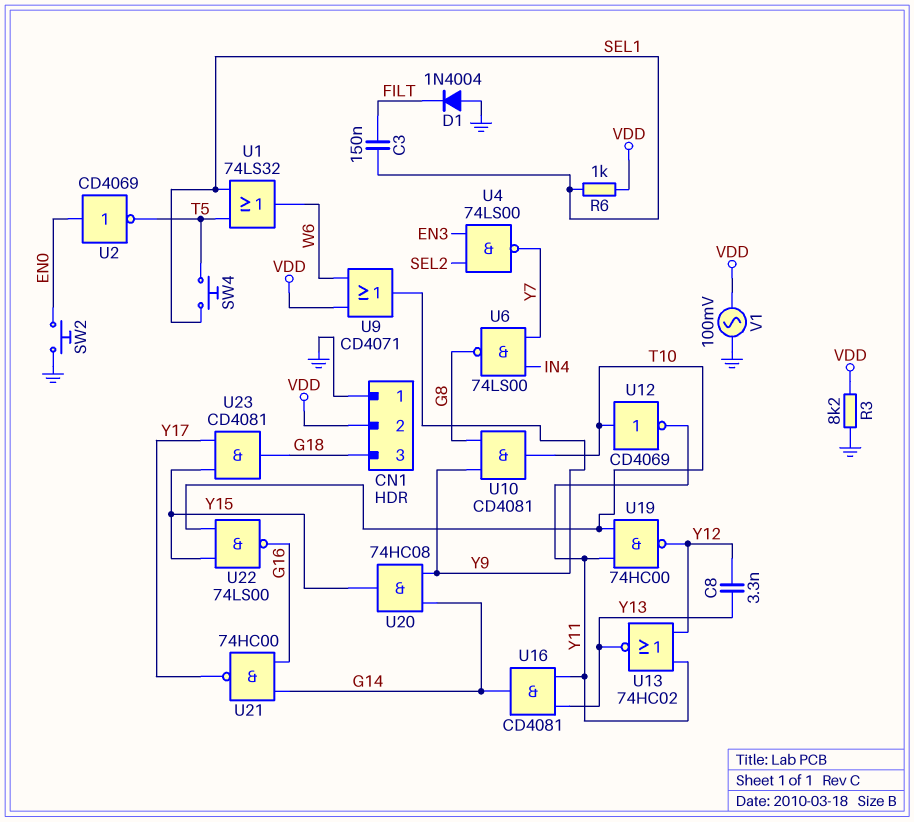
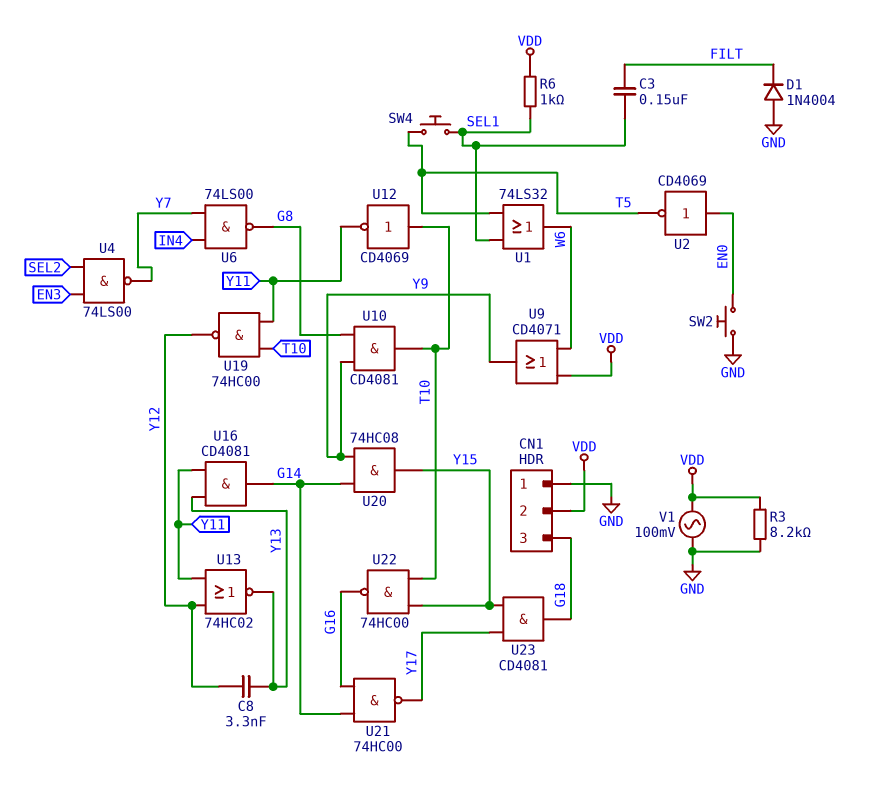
U22: NAND 74LS00 (in T10, in Y15, out G16) -> NAND 74HC00 (in T10, in Y15, out G16)

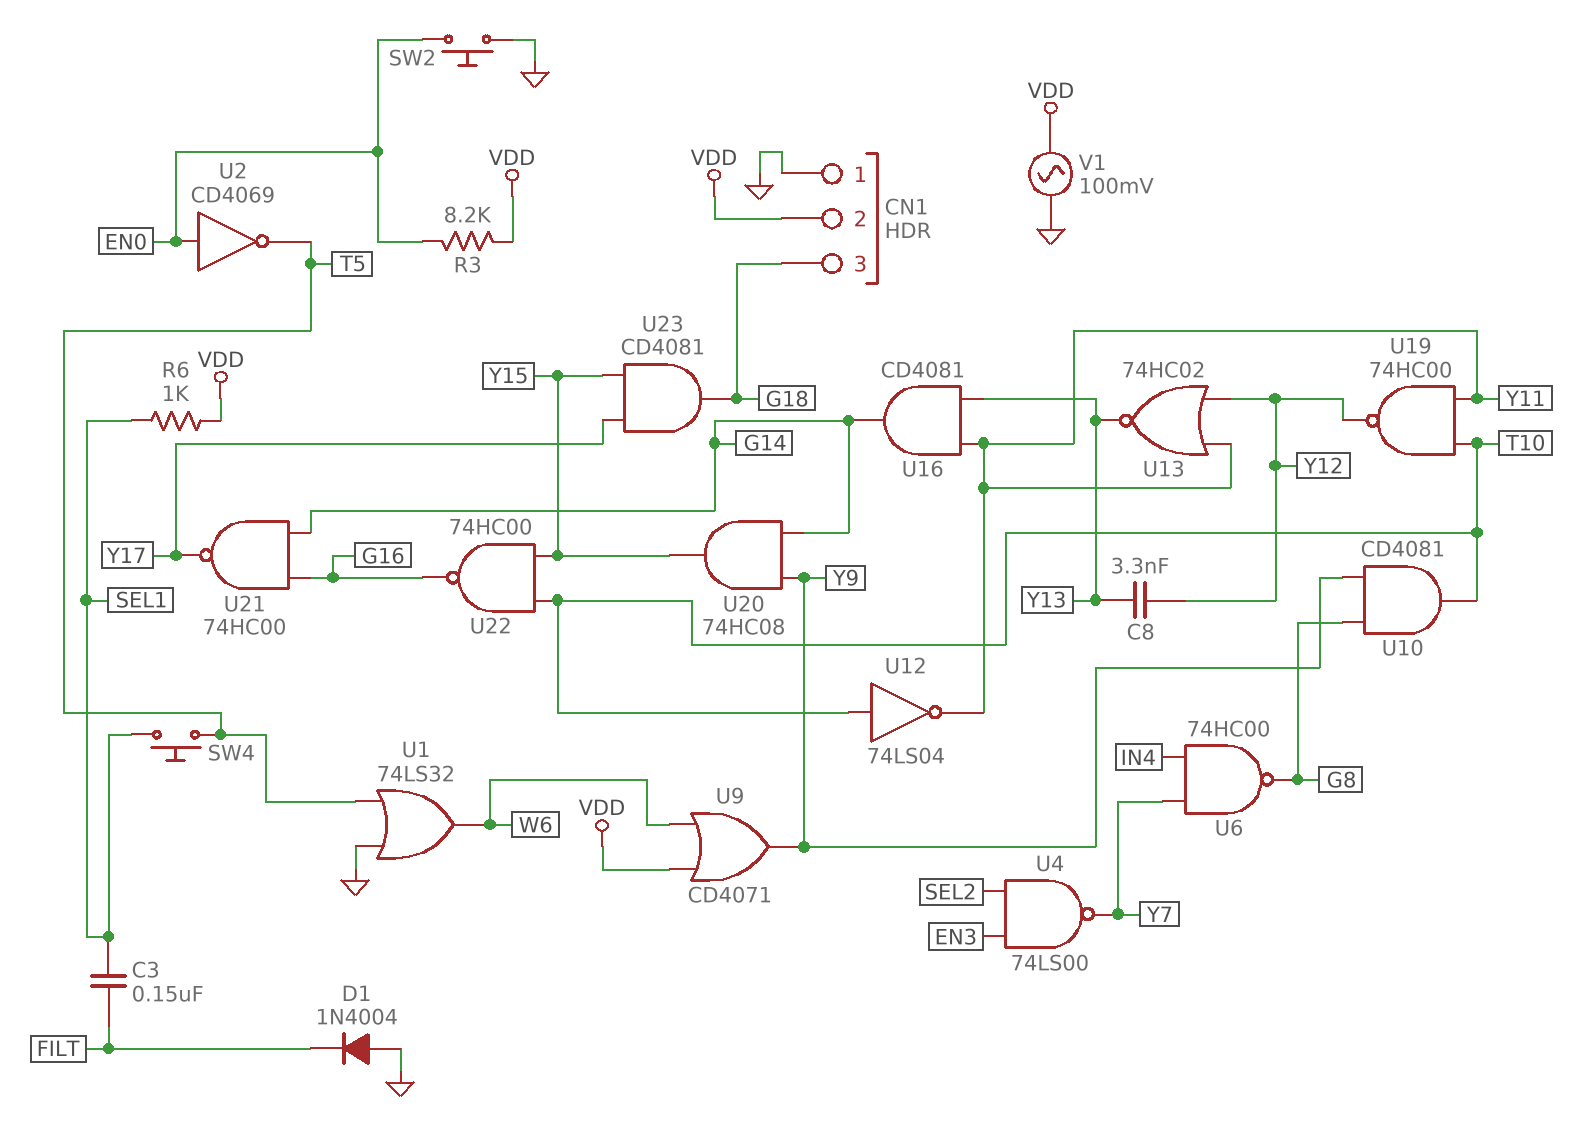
R3: 8.2k (GND, VDD) -> 8.2k (EN0, VDD)
U1: OR 74LS32 (in SEL1, in T5, out W6) -> OR 74LS32 (in GND, in T5, out W6)
U6: NAND 74LS00 (in IN4, in Y7, out G8) -> NAND 74HC00 (in IN4, in Y7, out G8)
U12: NOT CD4069 (in T10, out Y11) -> NOT 74LS04 (in T10, out Y11)

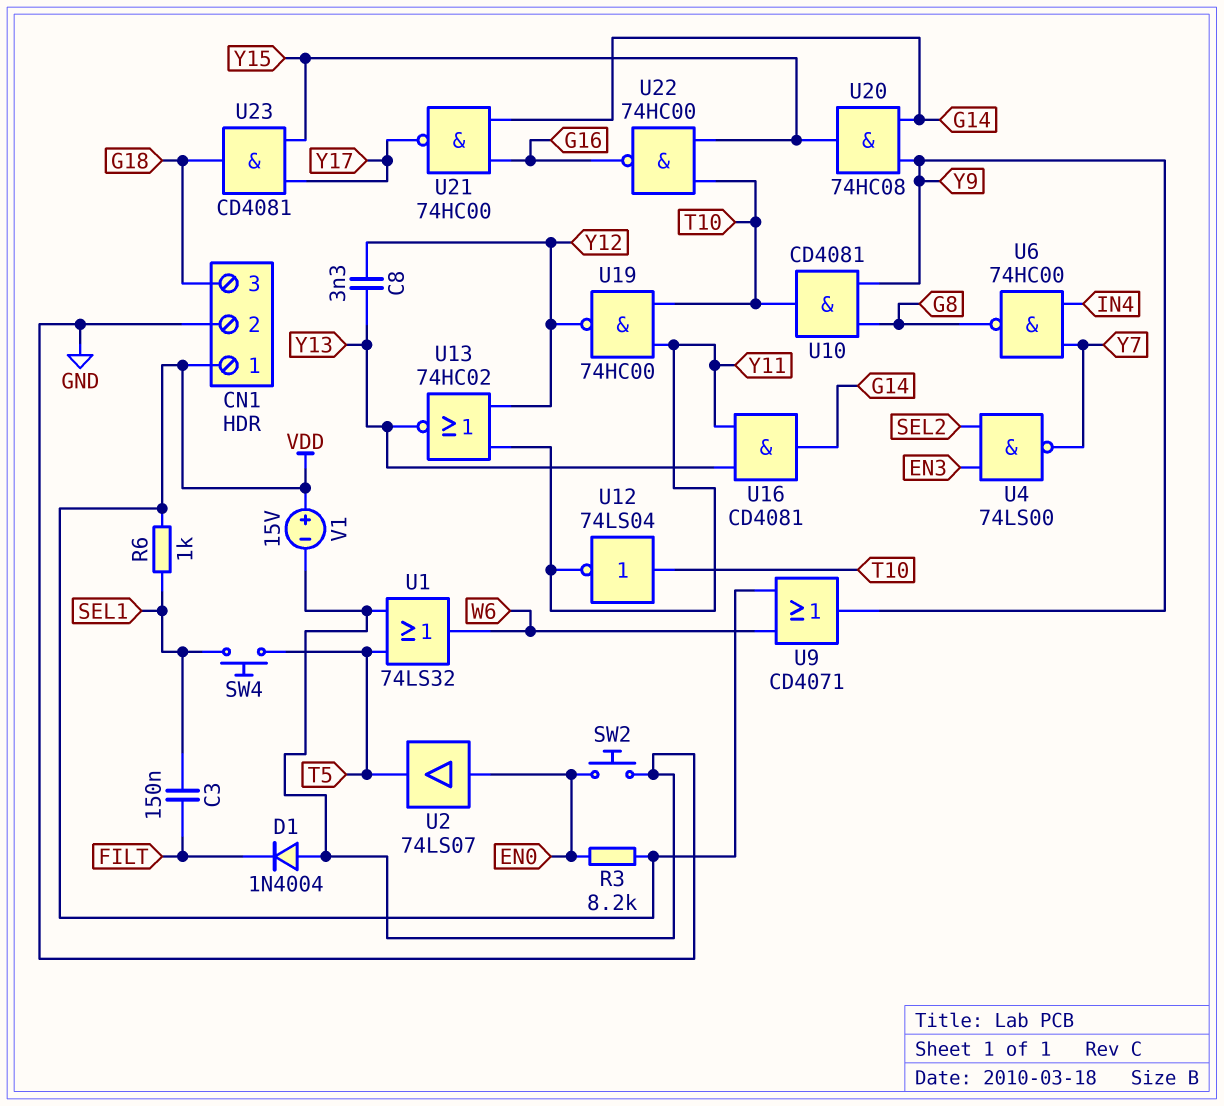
CN1 pin 1: GND -> VDD
CN1 pin 2: VDD -> GND
U2: NOT CD4069 (in EN0, out T5) -> buffer 74LS07 (in EN0, out T5)
V1: AC 100mV (GND, VDD) -> 15V (plus VDD, minus GND)

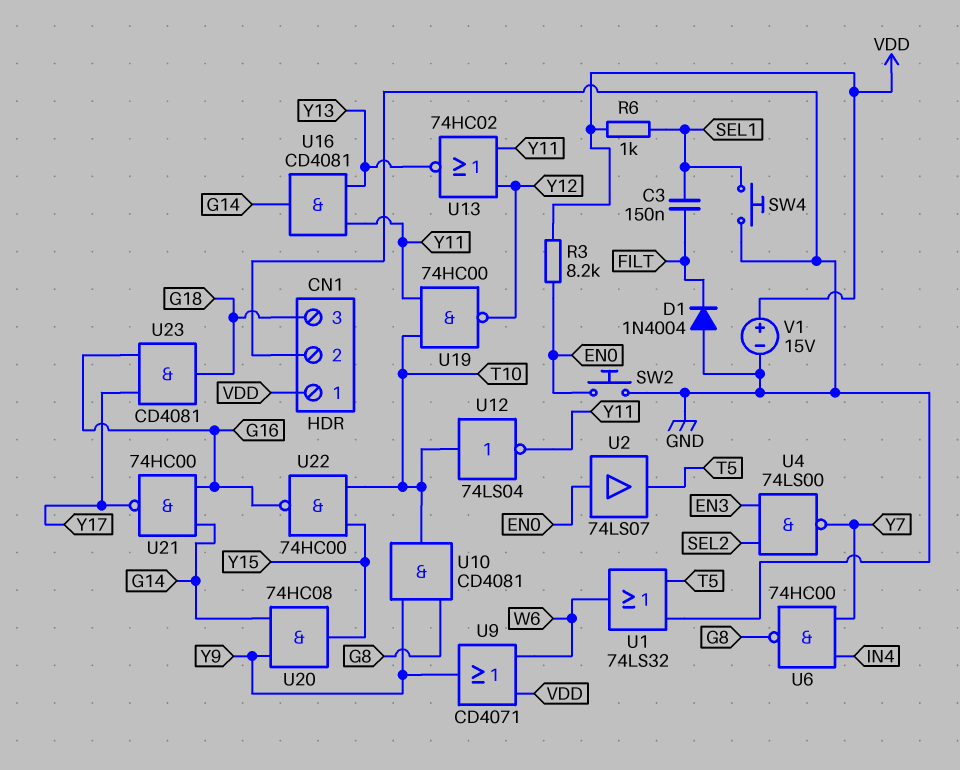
C8: 3.3nF (Y12, Y13) -> none
SW4: button (SEL1, T5) -> button (GND, SEL1)
U23: AND CD4081 (in Y15, in Y17, out G18) -> AND CD4081 (in G16, in Y17, out G18)

